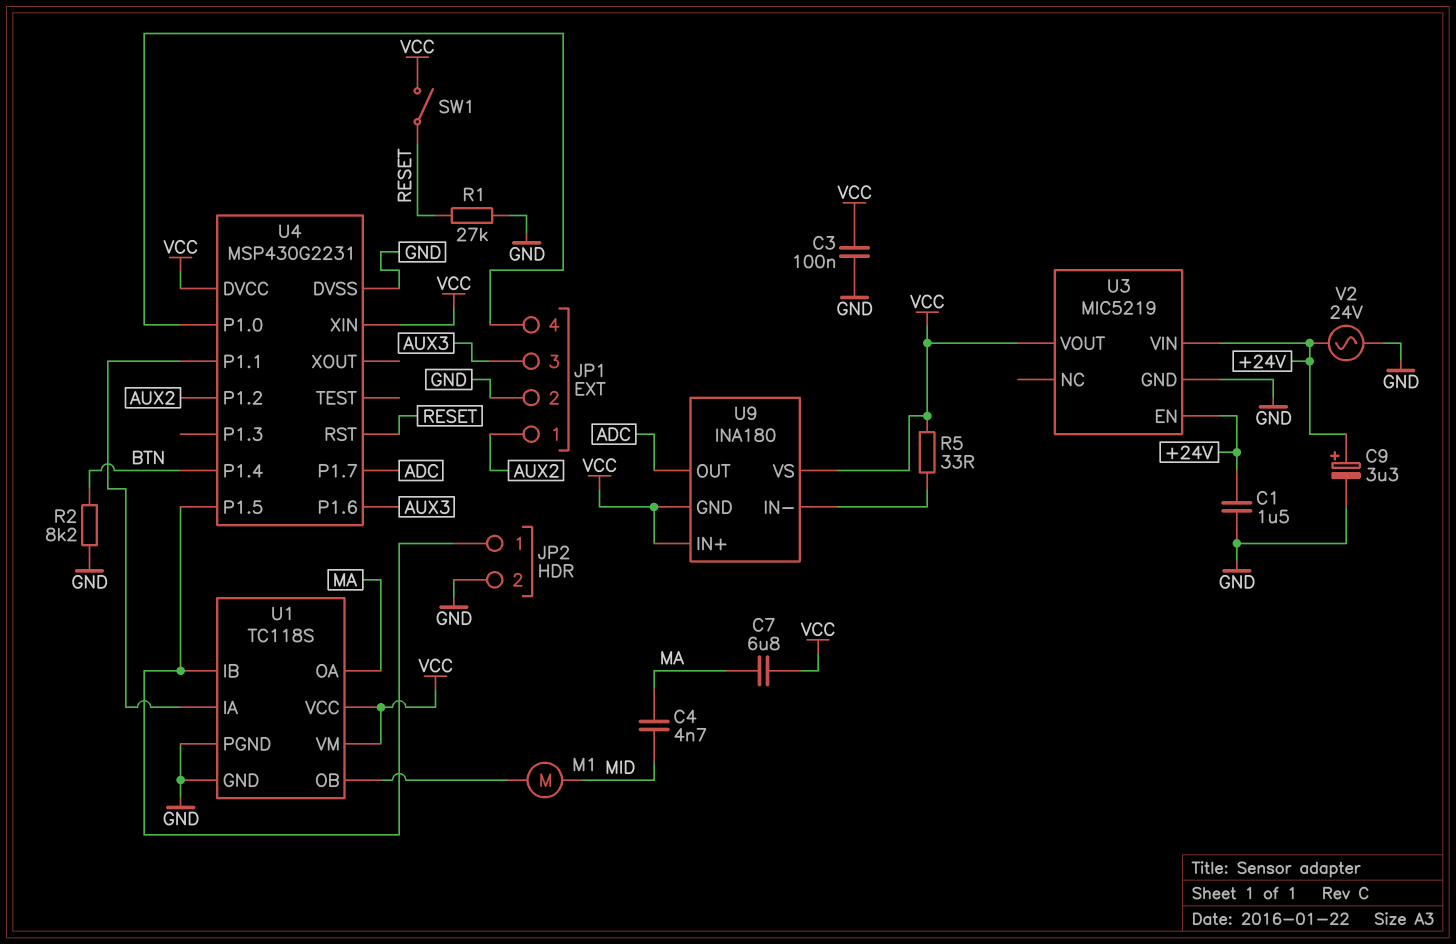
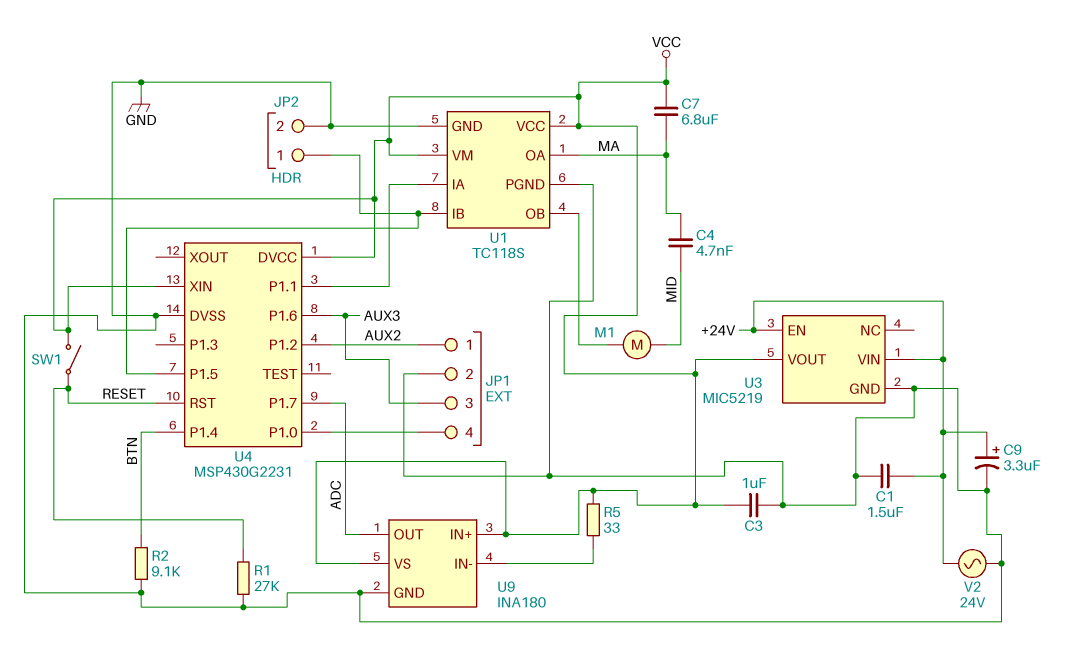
C3: 100nF (GND, VCC) -> 1uF (GND, VCC)
R2: 8.2k (BTN, GND) -> 9.1k (BTN, GND)
U9 pin GND: VCC -> GND

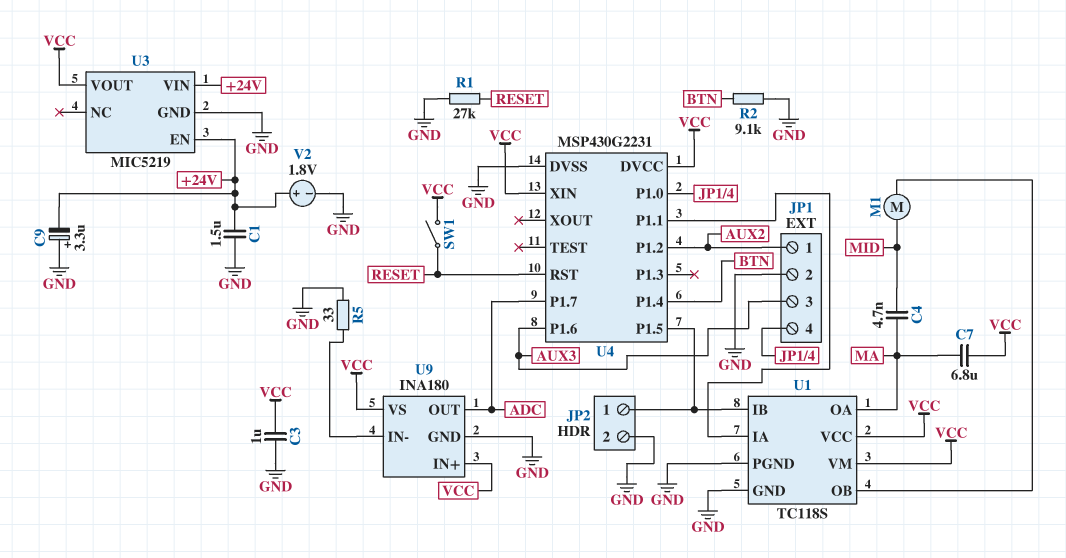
C9: 3.3uF (plus +24V, minus GND) -> 3.3uF (plus GND, minus +24V)
R5: 33 (U9/IN-, VCC) -> 33 (GND, U9/IN-)
V2: AC 24V (+24V, GND) -> 1.8V (plus +24V, minus GND)

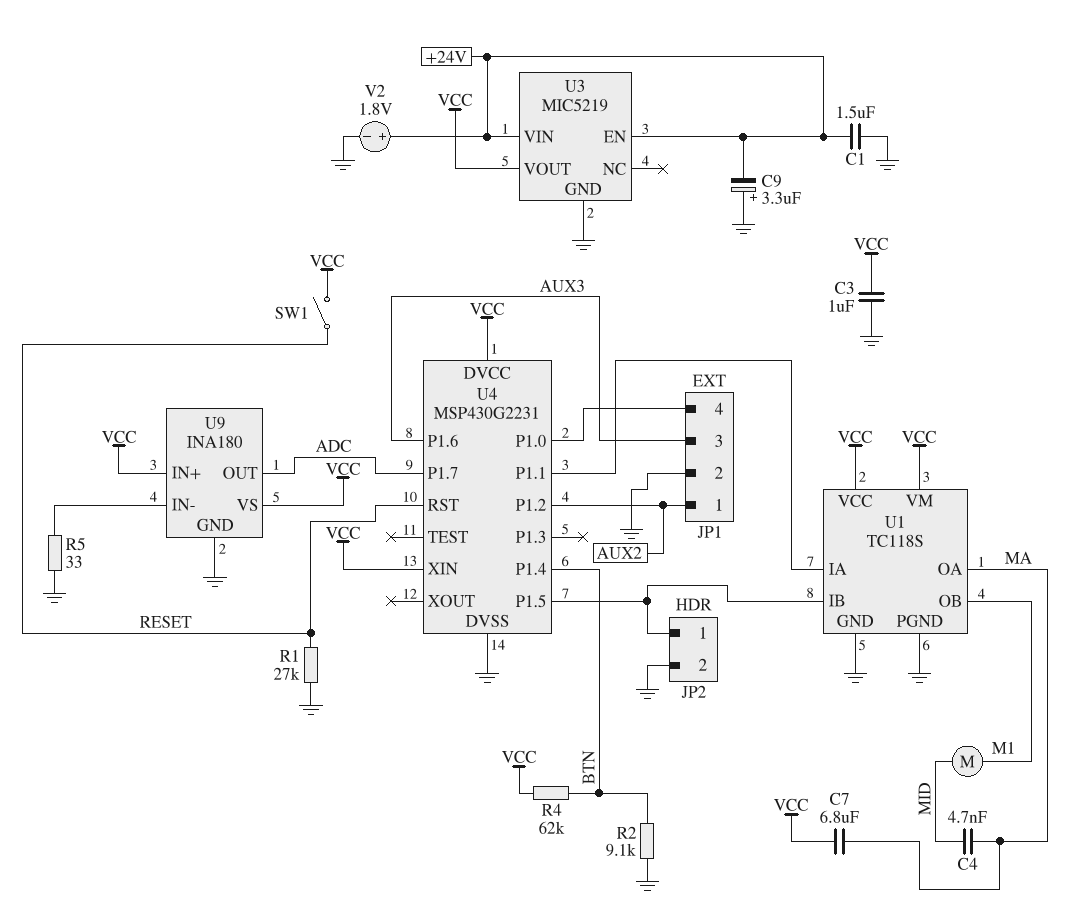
R4: none -> 62k (BTN, VCC)

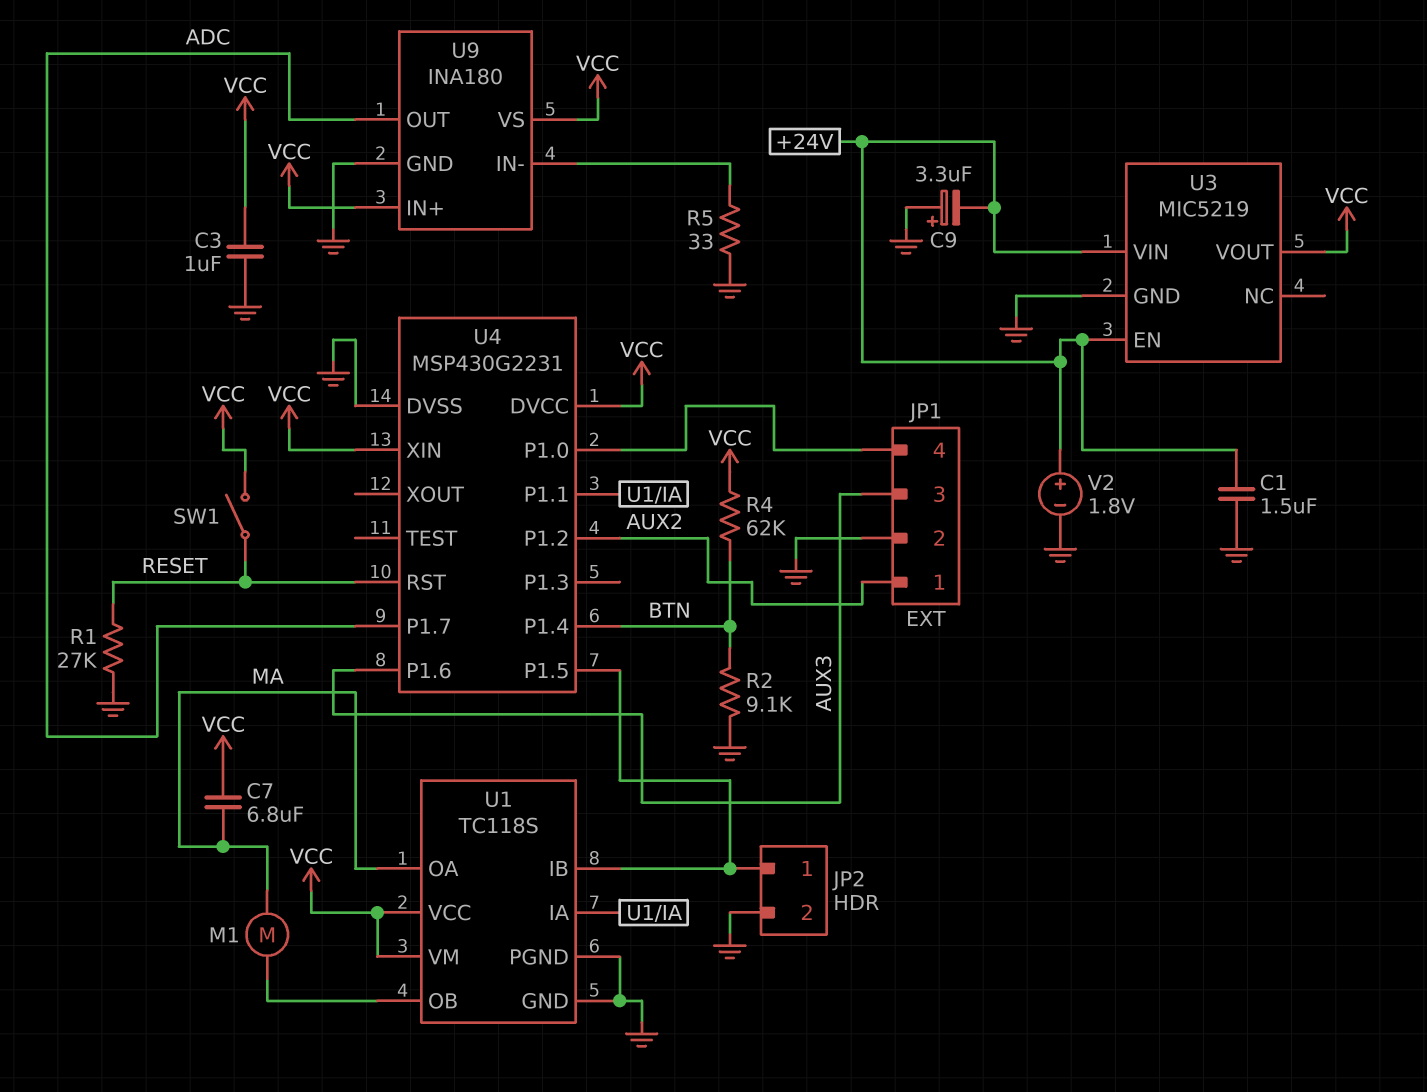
C4: 4.7nF (MA, MID) -> none
M1: motor (MID, U1/OB) -> motor (MA, U1/OB)

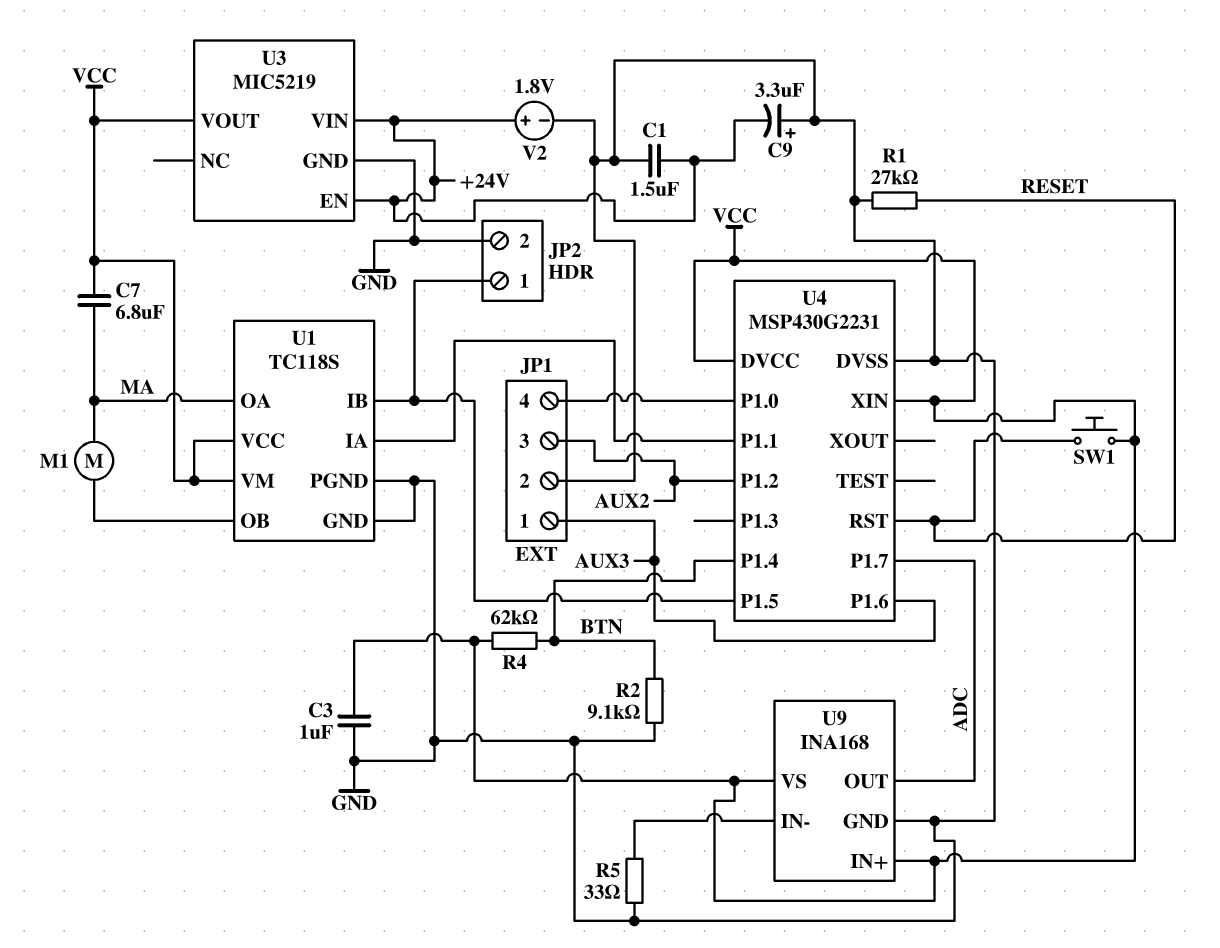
JP1 pin 1: AUX2 -> AUX3
JP1 pin 3: AUX3 -> AUX2
SW1: switch (RESET, VCC) -> button (RESET, VCC)
U9: INA180 -> INA168

